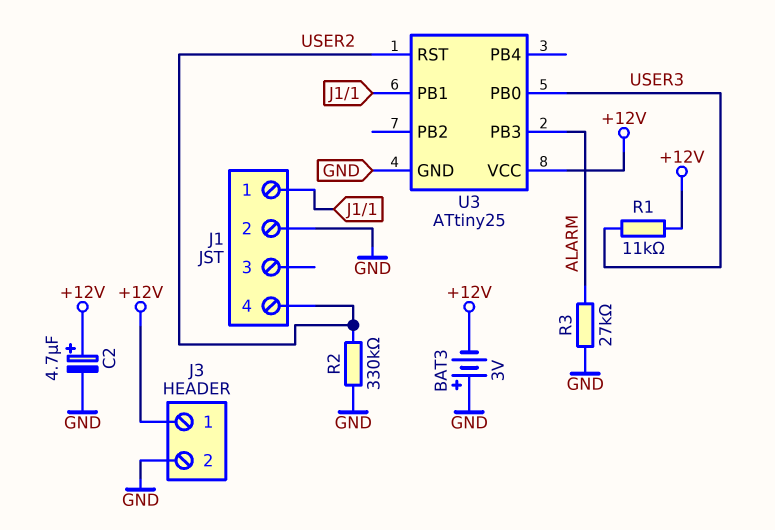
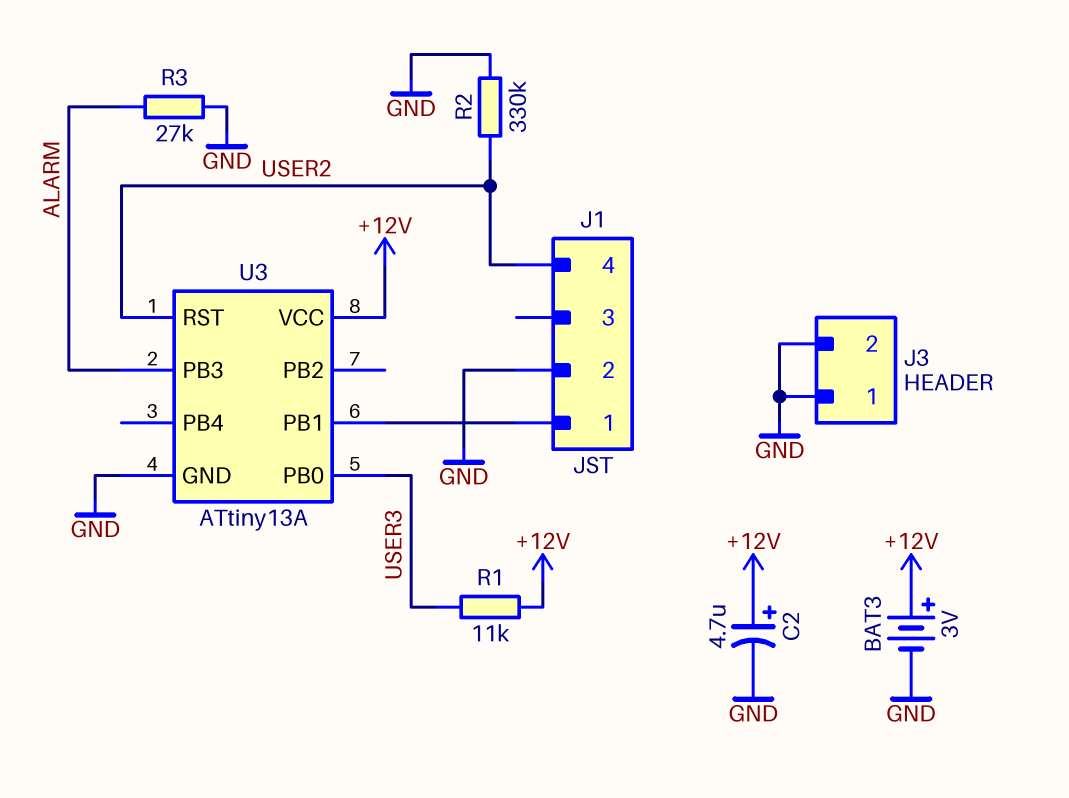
BAT3: 3V (plus GND, minus +12V) -> 3V (plus +12V, minus GND)
J3 pin 1: +12V -> GND
U3: ATtiny25 -> ATtiny13A

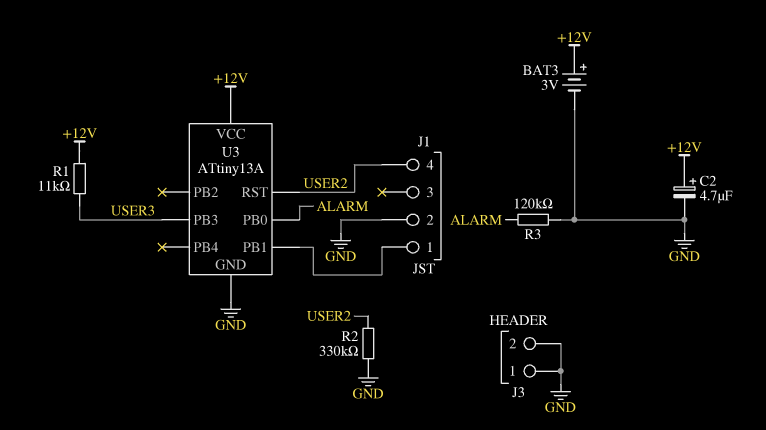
R3: 27k (ALARM, GND) -> 120k (ALARM, GND)
U3 pin PB0: USER3 -> ALARM
U3 pin PB3: ALARM -> USER3

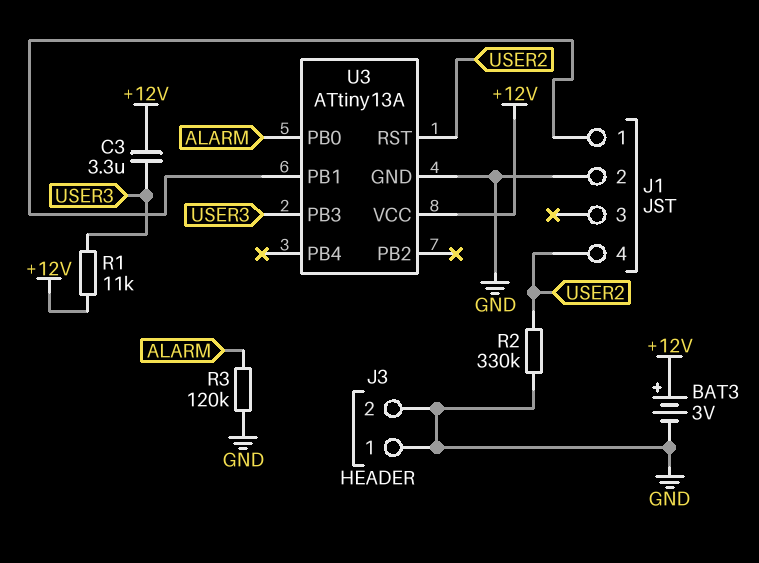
C2: 4.7uF (plus +12V, minus GND) -> none
C3: none -> 3.3uF (+12V, USER3)

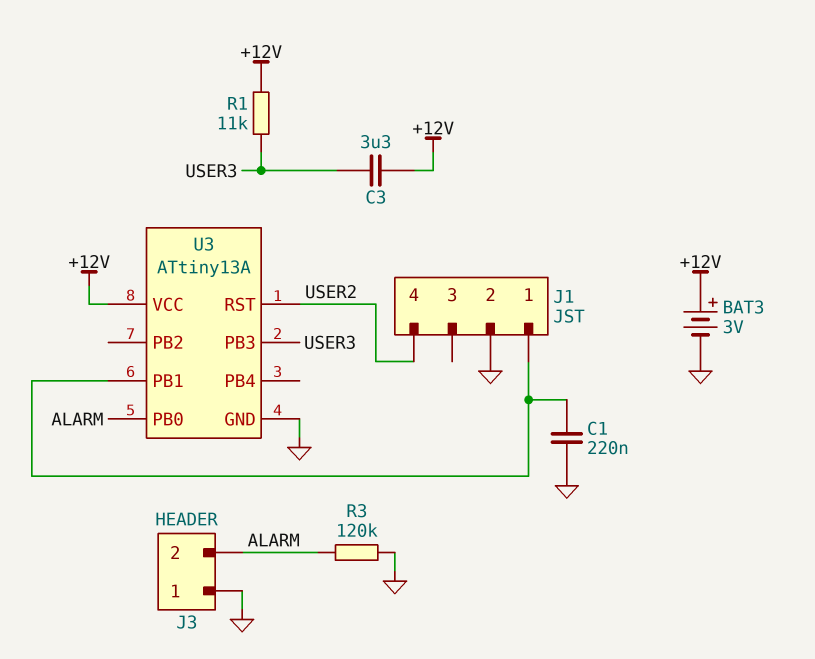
C1: none -> 220nF (GND, J1/1)
J3 pin 2: GND -> ALARM
R2: 330k (GND, USER2) -> none

